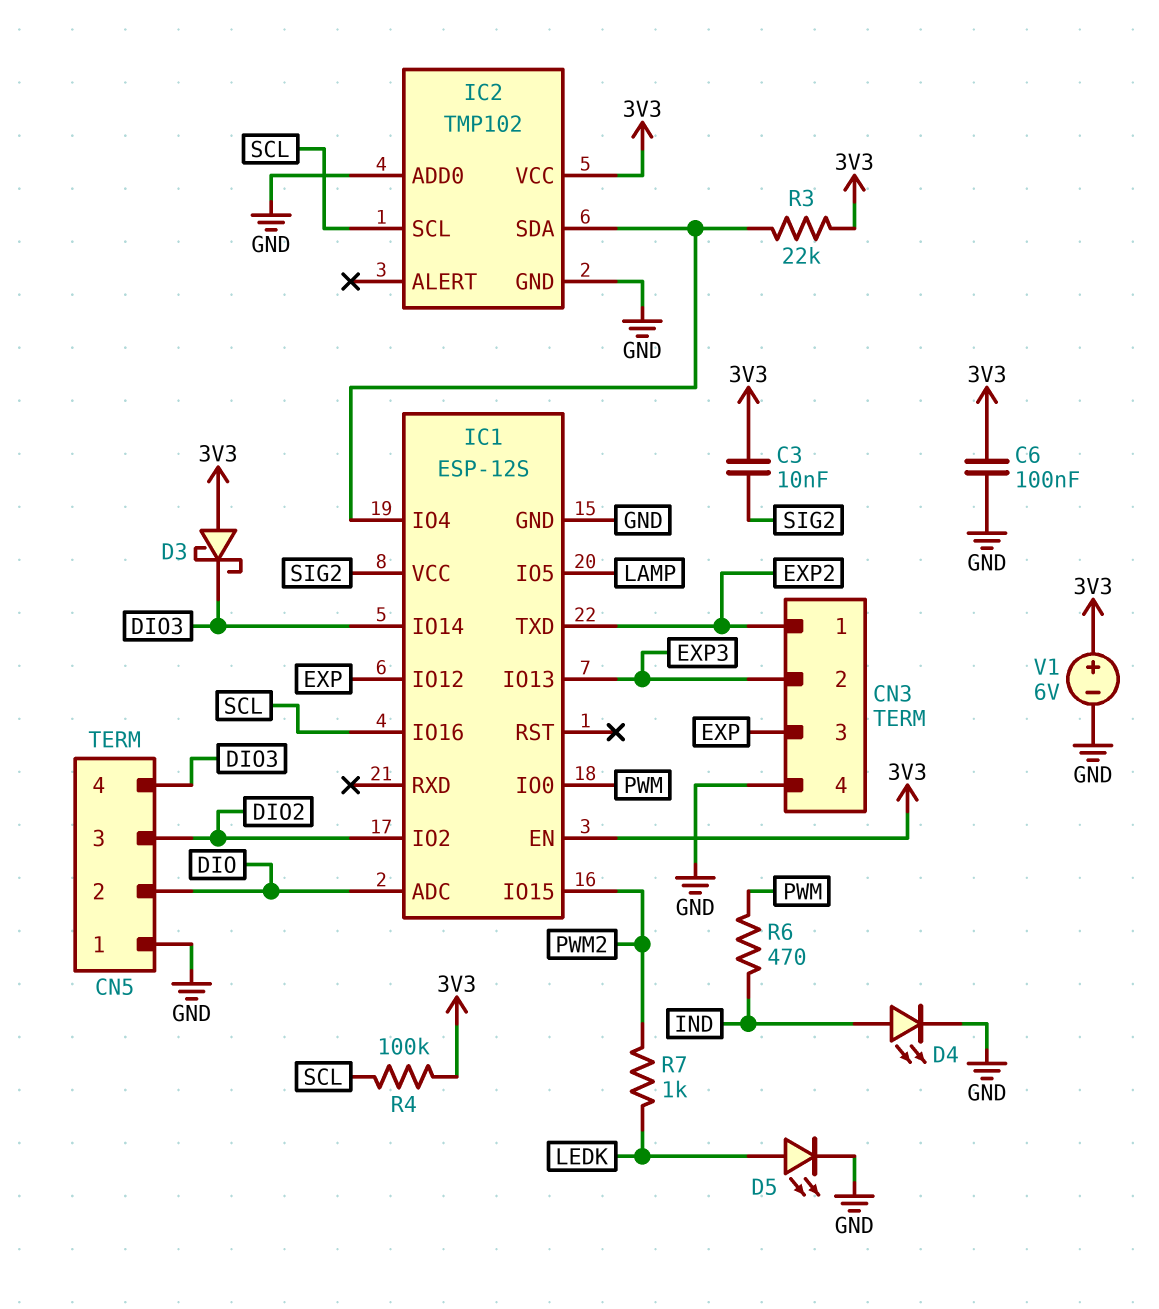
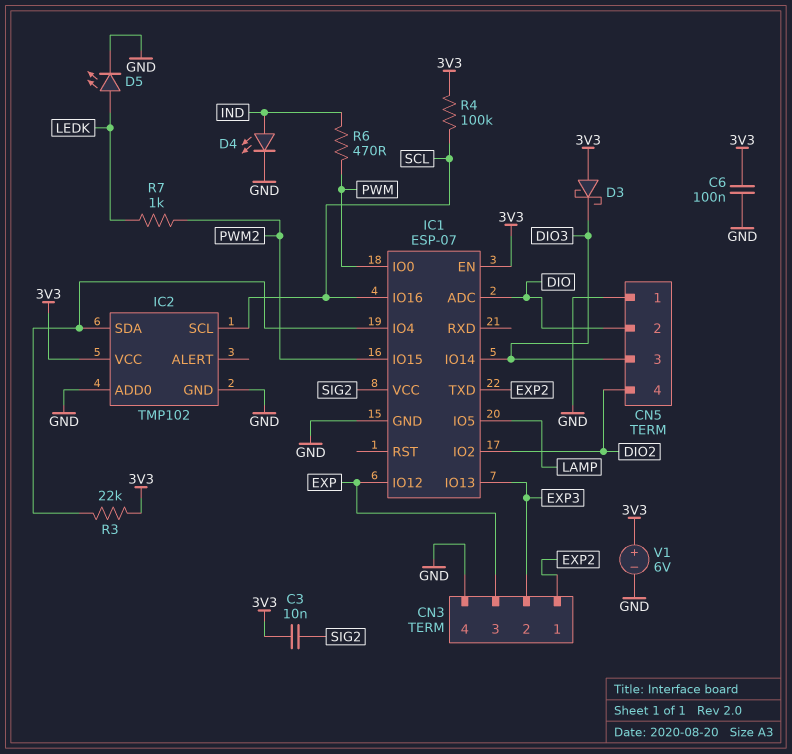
CN5 pin 3: DIO2 -> DIO3
CN5 pin 4: DIO3 -> DIO2
IC1: ESP-12S -> ESP-07

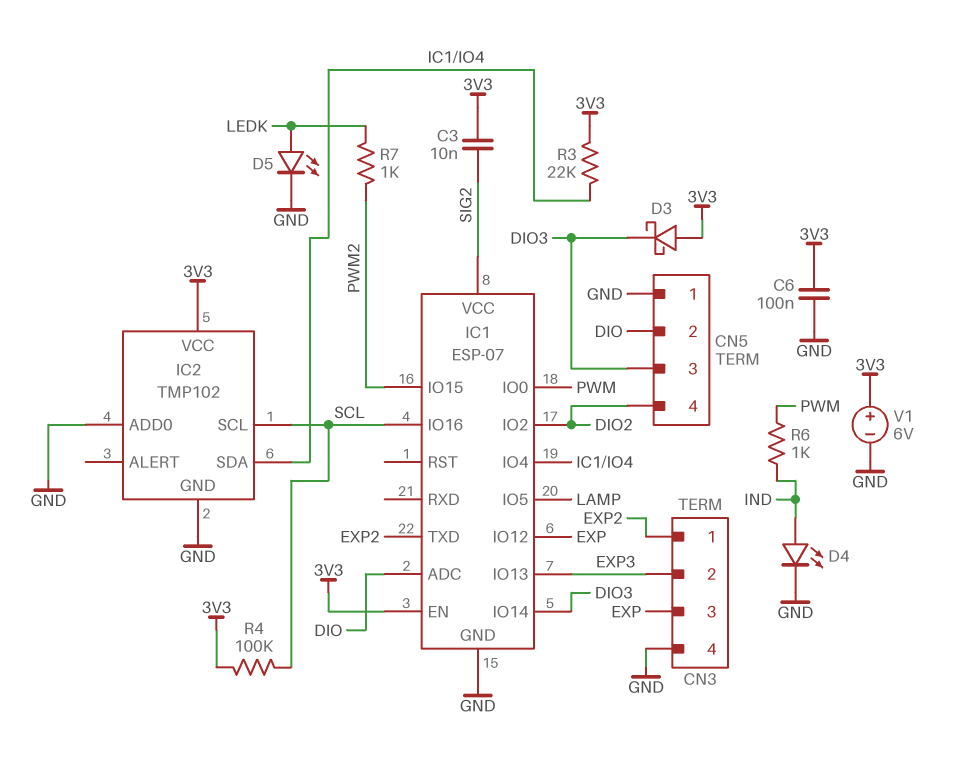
R6: 470 (IND, PWM) -> 1k (IND, PWM)

